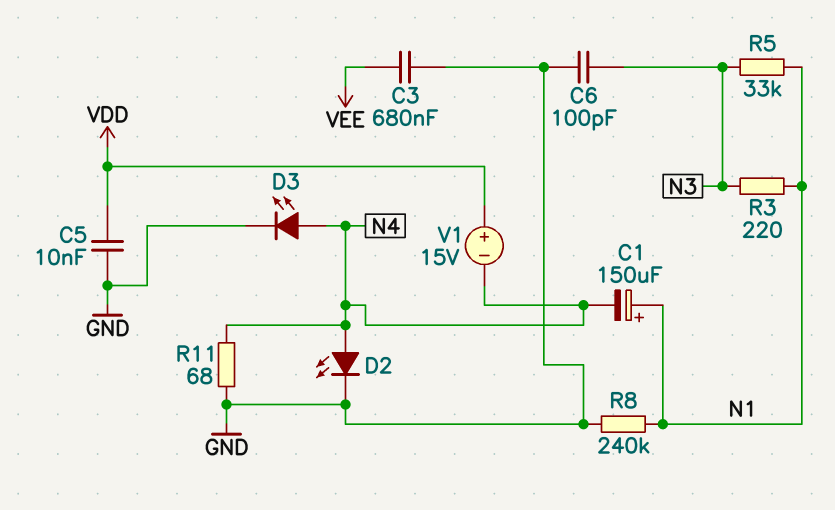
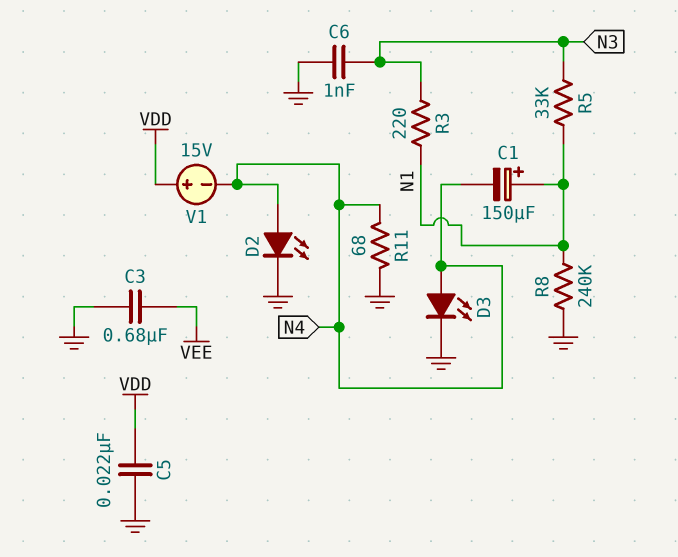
C5: 10nF (GND, VDD) -> 22nF (GND, VDD)
C6: 100pF (GND, N3) -> 1nF (GND, N3)

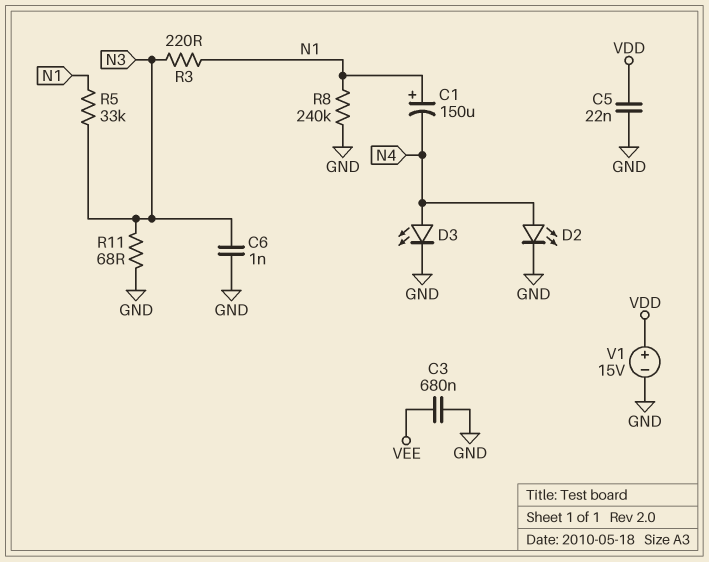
R11: 68 (GND, N4) -> 68 (GND, N3)
V1: 15V (plus VDD, minus N4) -> 15V (plus VDD, minus GND)

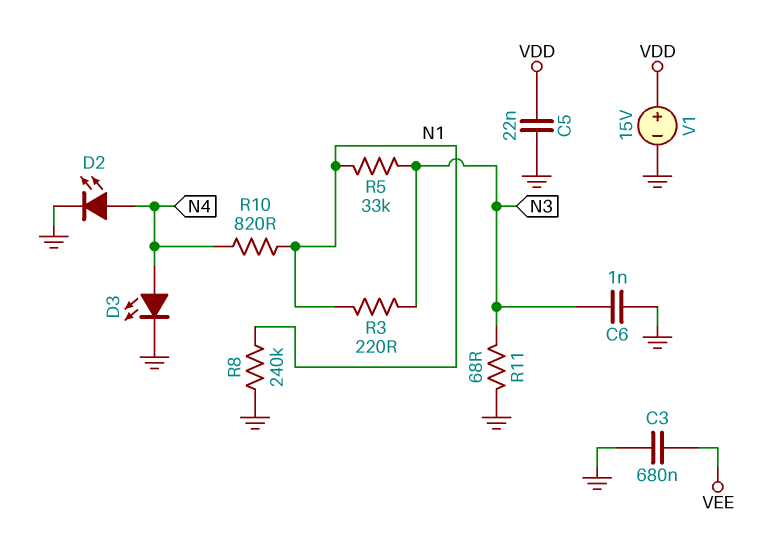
C1: 150uF (plus N1, minus N4) -> none
R10: none -> 820 (N1, N4)

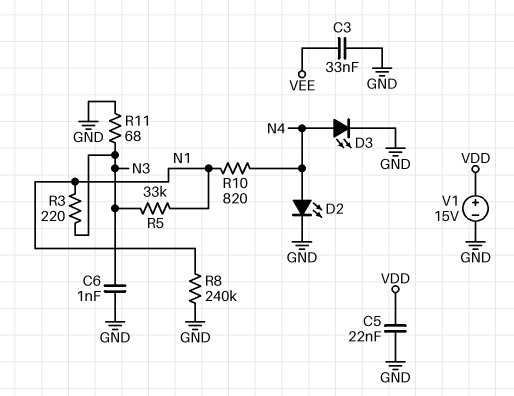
C3: 680nF (GND, VEE) -> 33nF (GND, VEE)

